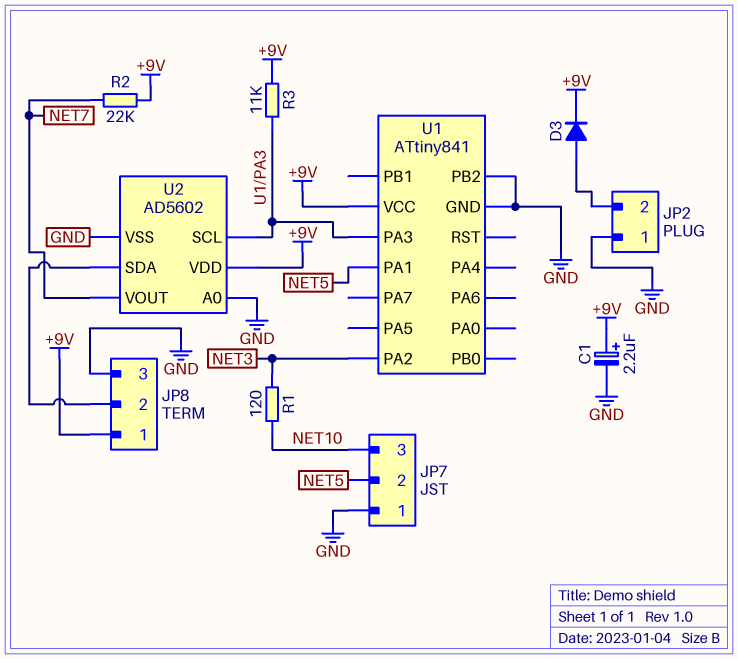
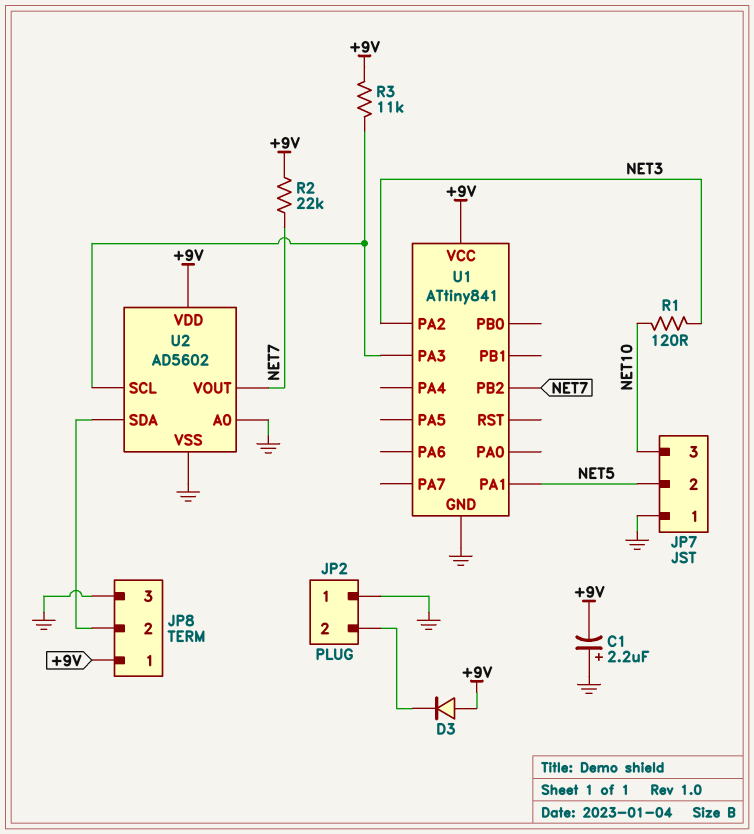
C1: 2.2uF (plus +9V, minus GND) -> 2.2uF (plus GND, minus +9V)
D3: diode (A JP2/2, K +9V) -> diode (A +9V, K JP2/2)
U1 pin PB2: GND -> NET7

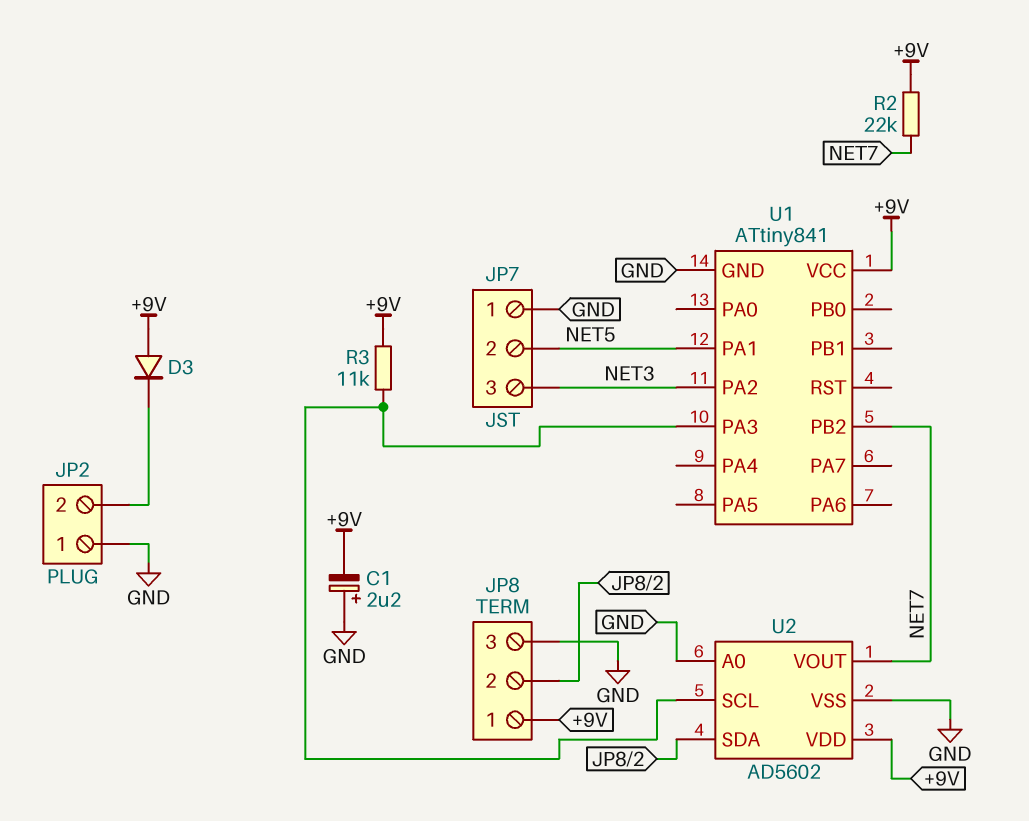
JP7 pin 3: NET10 -> NET3
R1: 120 (NET3, NET10) -> none

